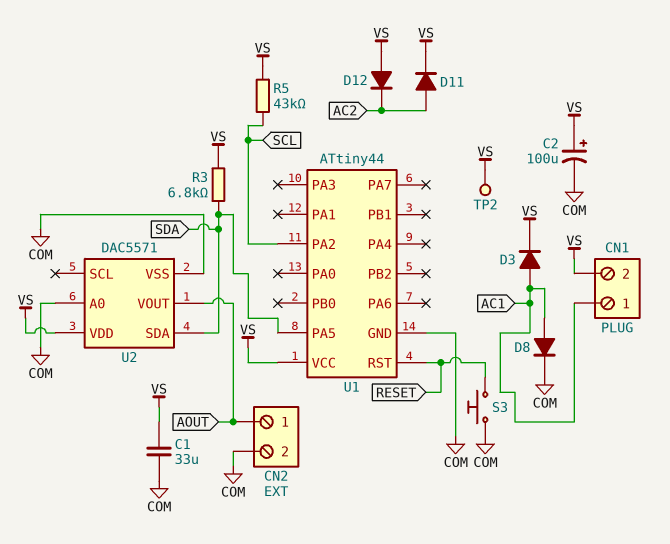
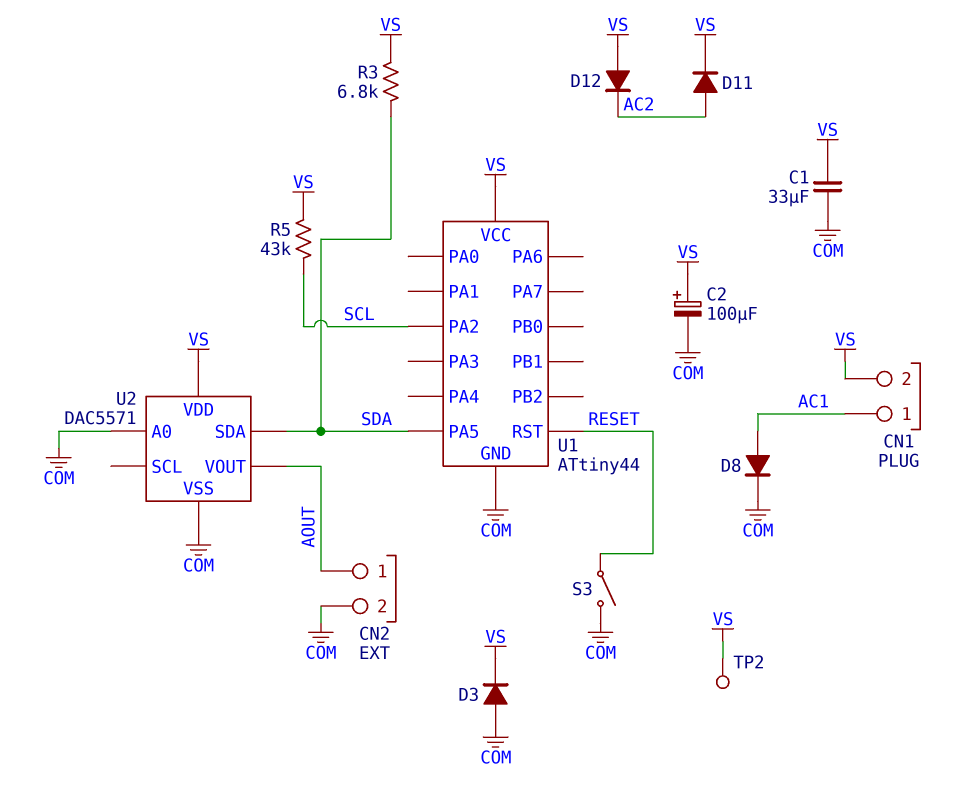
D3: diode (A AC1, K VS) -> diode (A COM, K VS)
S3: button (COM, RESET) -> switch (COM, RESET)

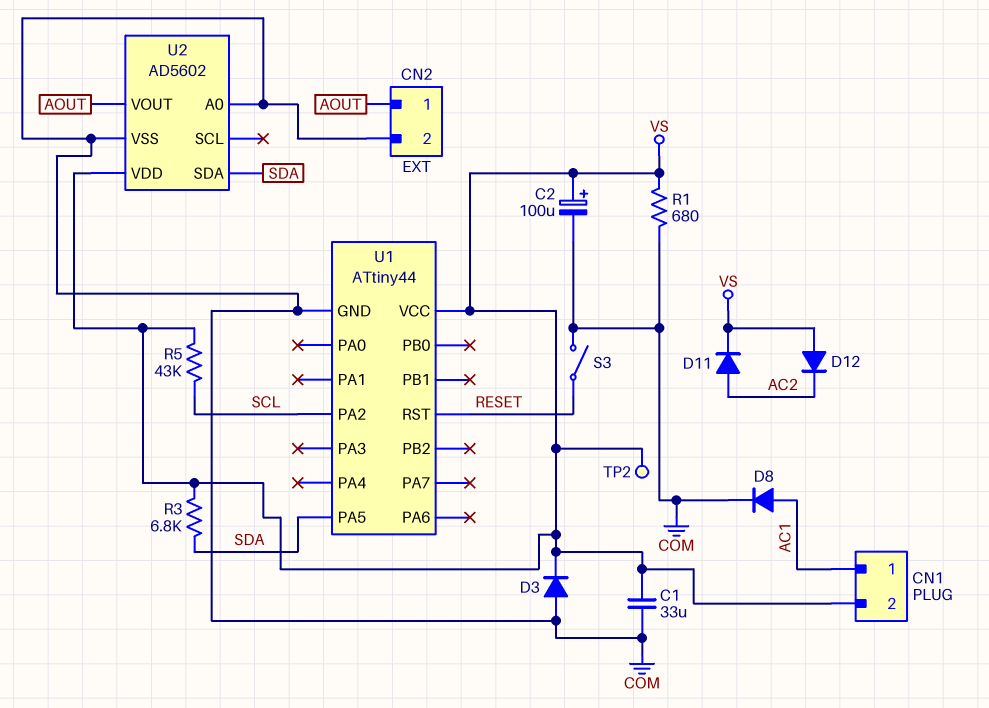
R1: none -> 680 (COM, VS)
U2: DAC5571 -> AD5602

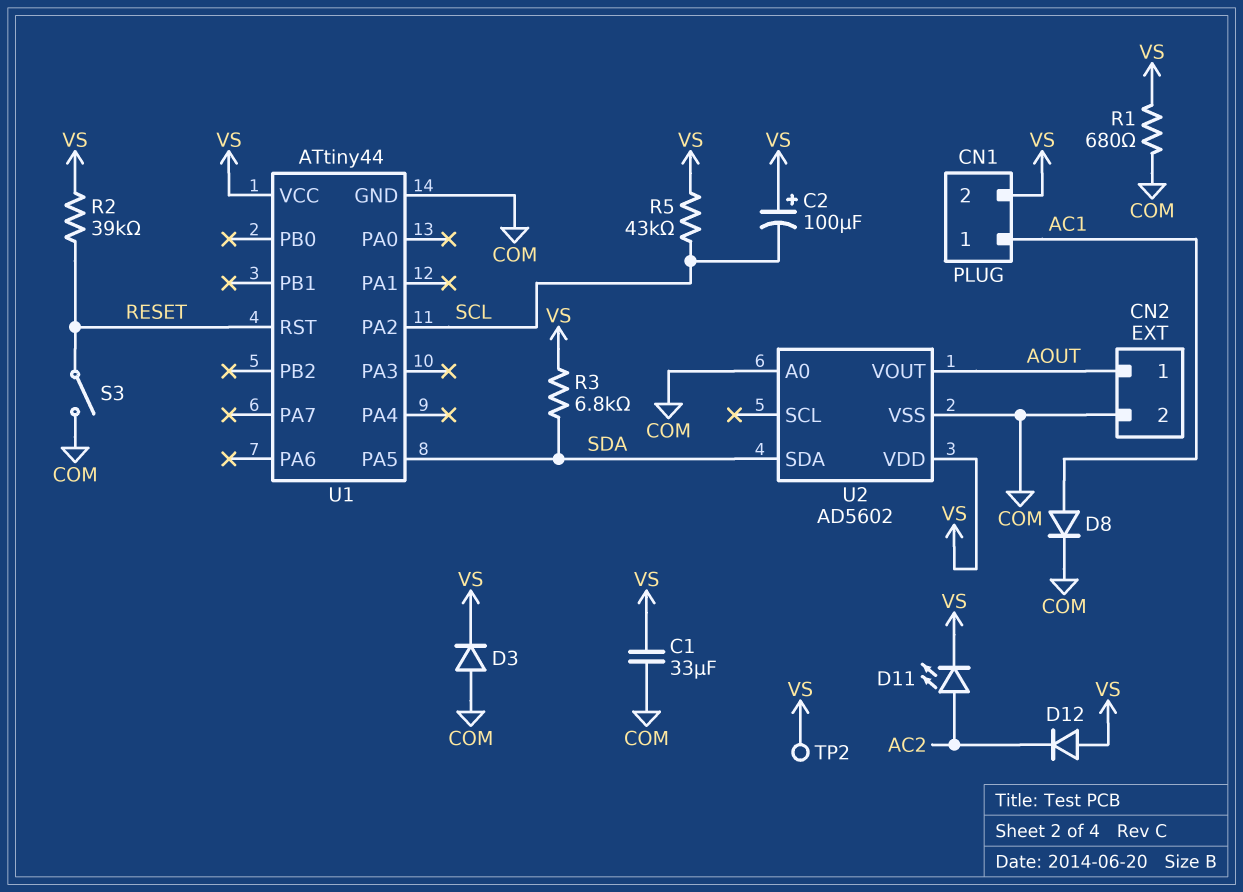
C2: 100uF (plus VS, minus COM) -> 100uF (plus VS, minus SCL)
D11: diode (A AC2, K VS) -> LED (A AC2, K VS)
R2: none -> 39k (RESET, VS)

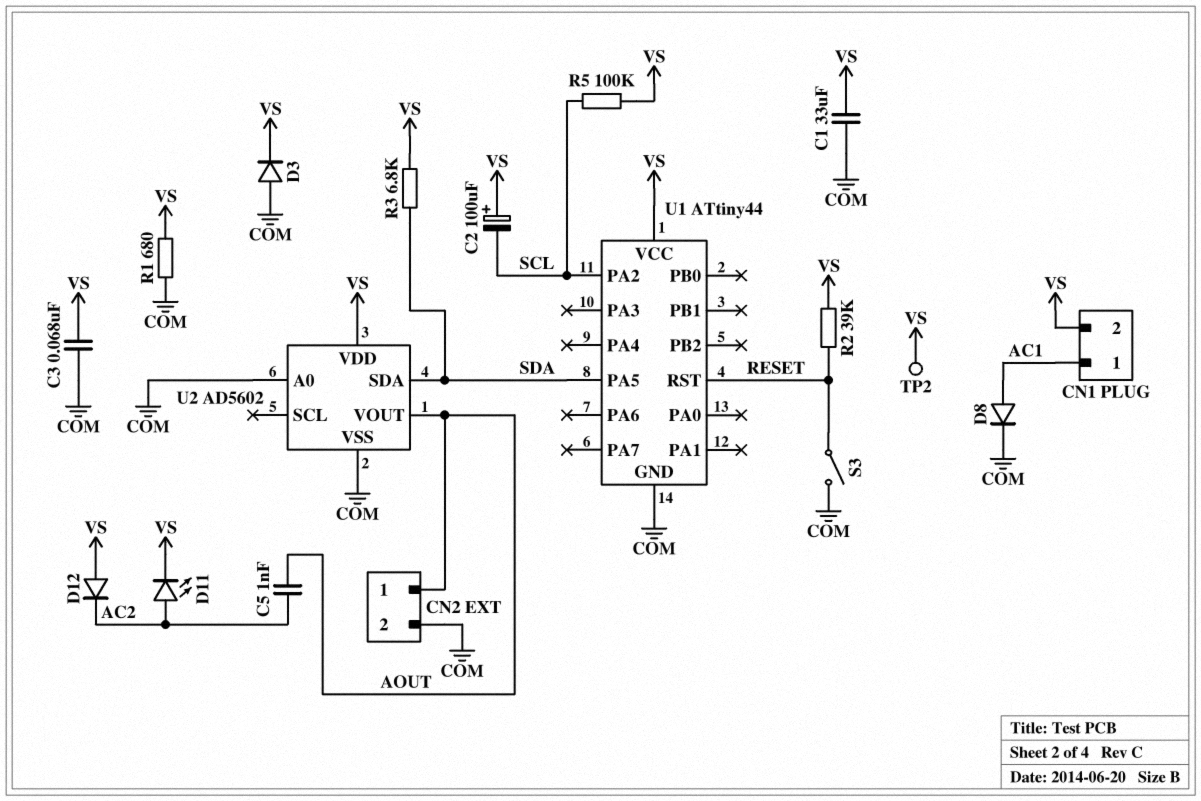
C3: none -> 68nF (COM, VS)
C5: none -> 1nF (AC2, AOUT)
R5: 43k (SCL, VS) -> 100k (SCL, VS)

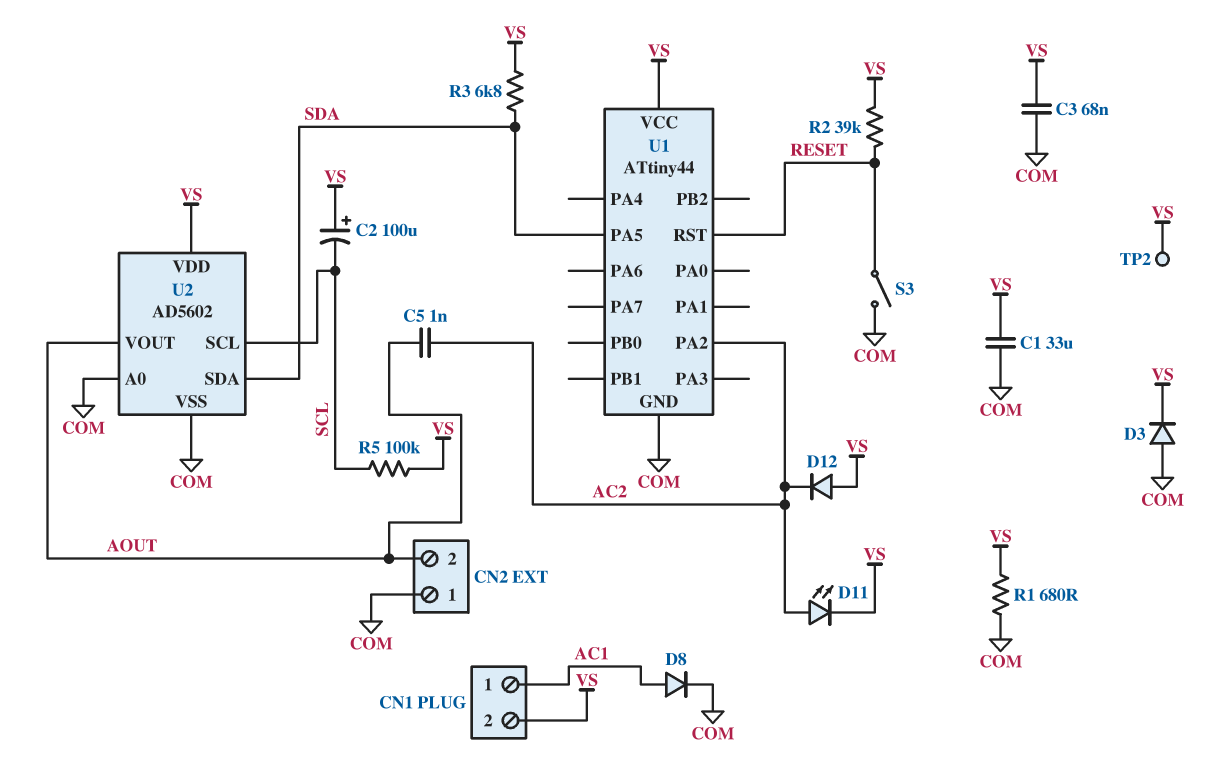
CN2 pin 1: AOUT -> COM
CN2 pin 2: COM -> AOUT
U1 pin PA2: SCL -> AC2
U2 pin SCL: none -> SCL

